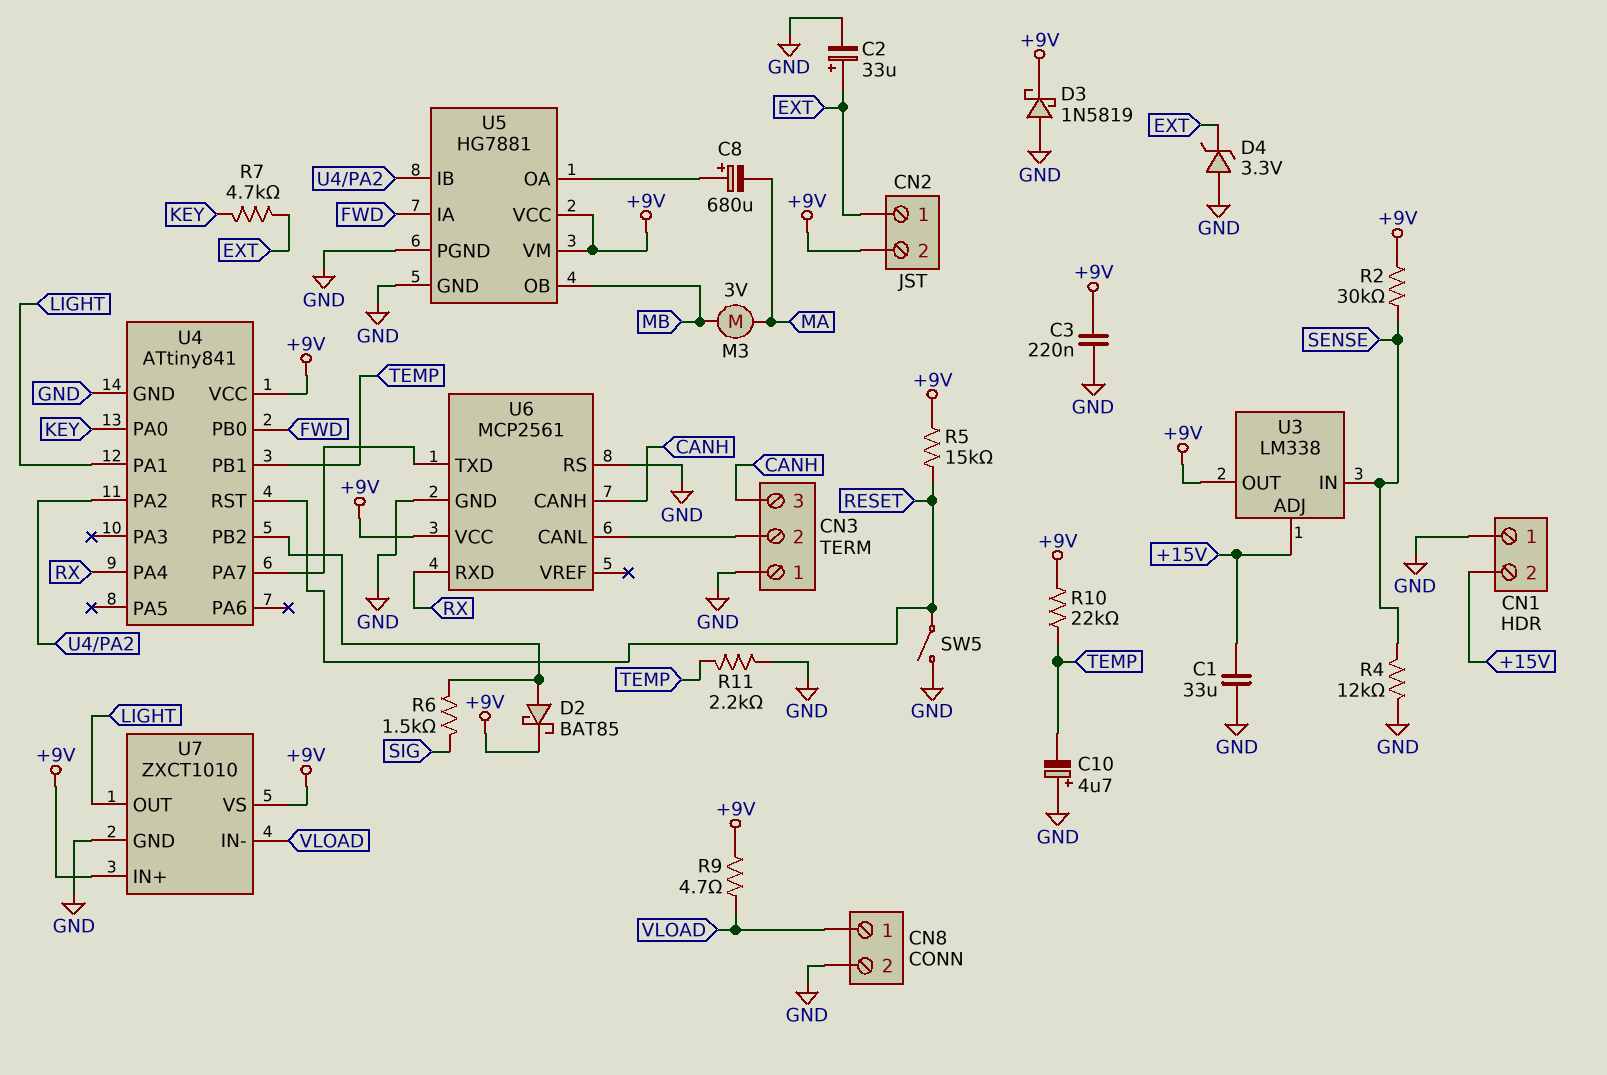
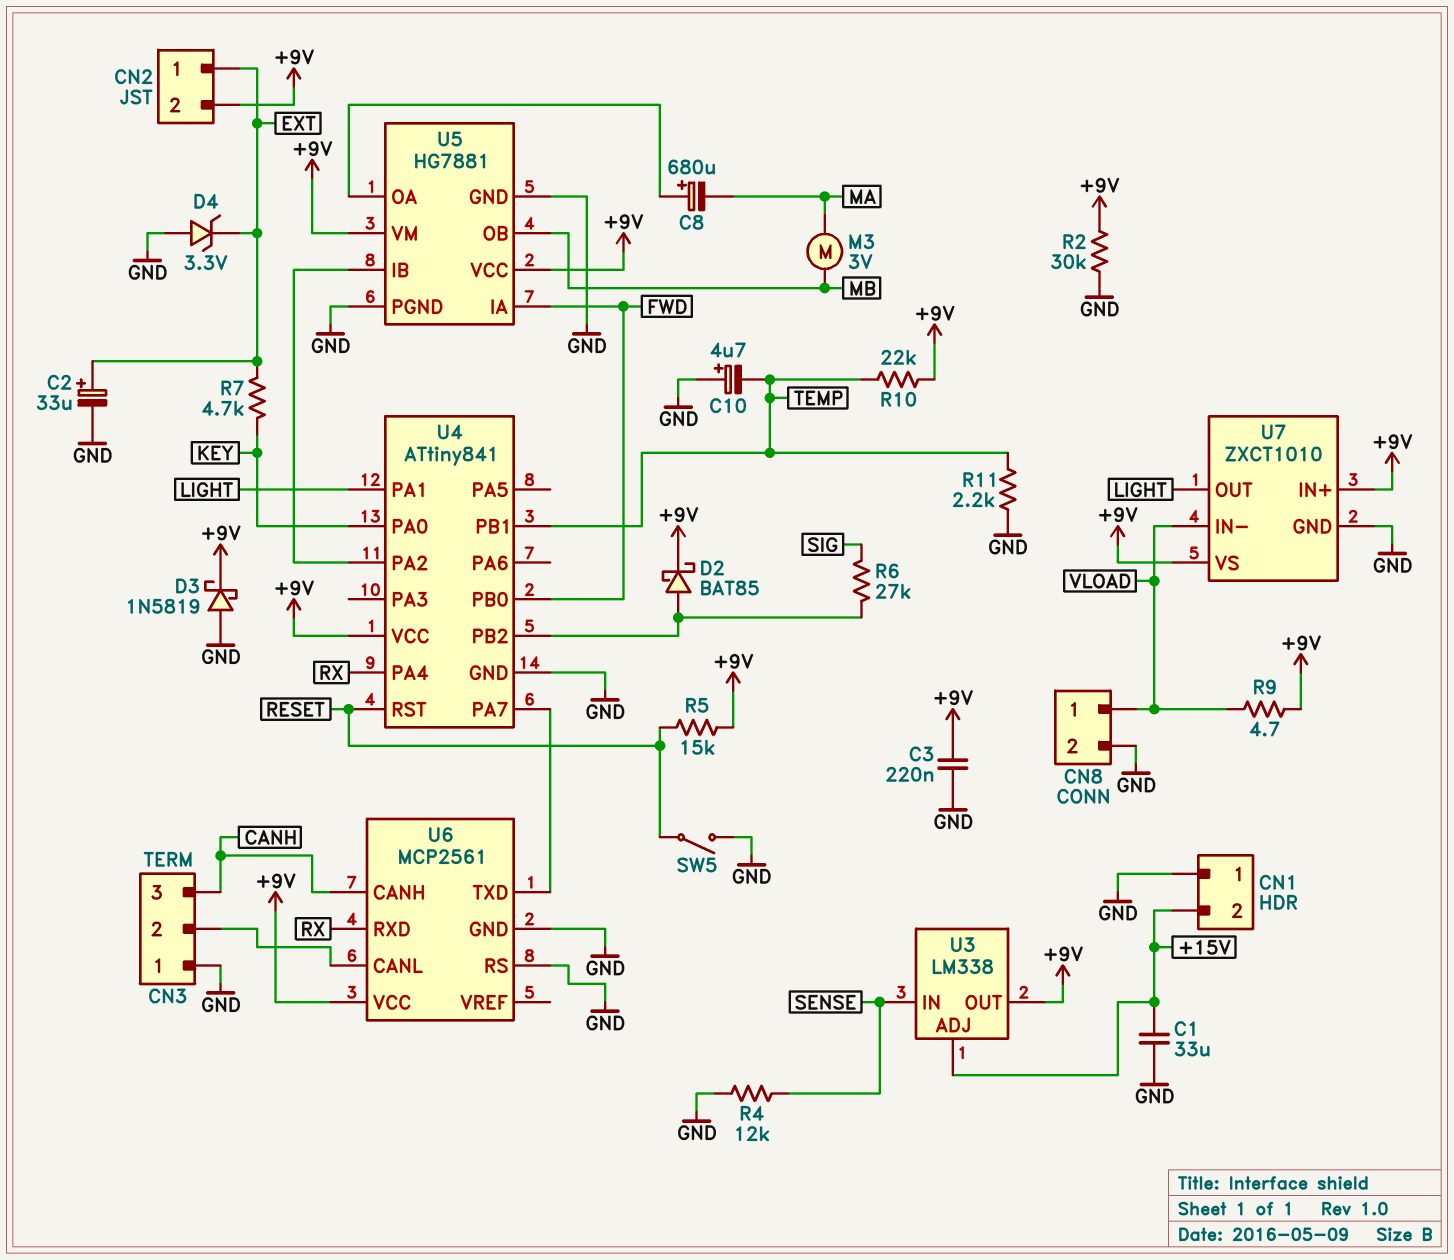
R2: 30k (+9V, SENSE) -> 30k (+9V, GND)
R6: 1.5k (SIG, U4/PB2) -> 27k (SIG, U4/PB2)

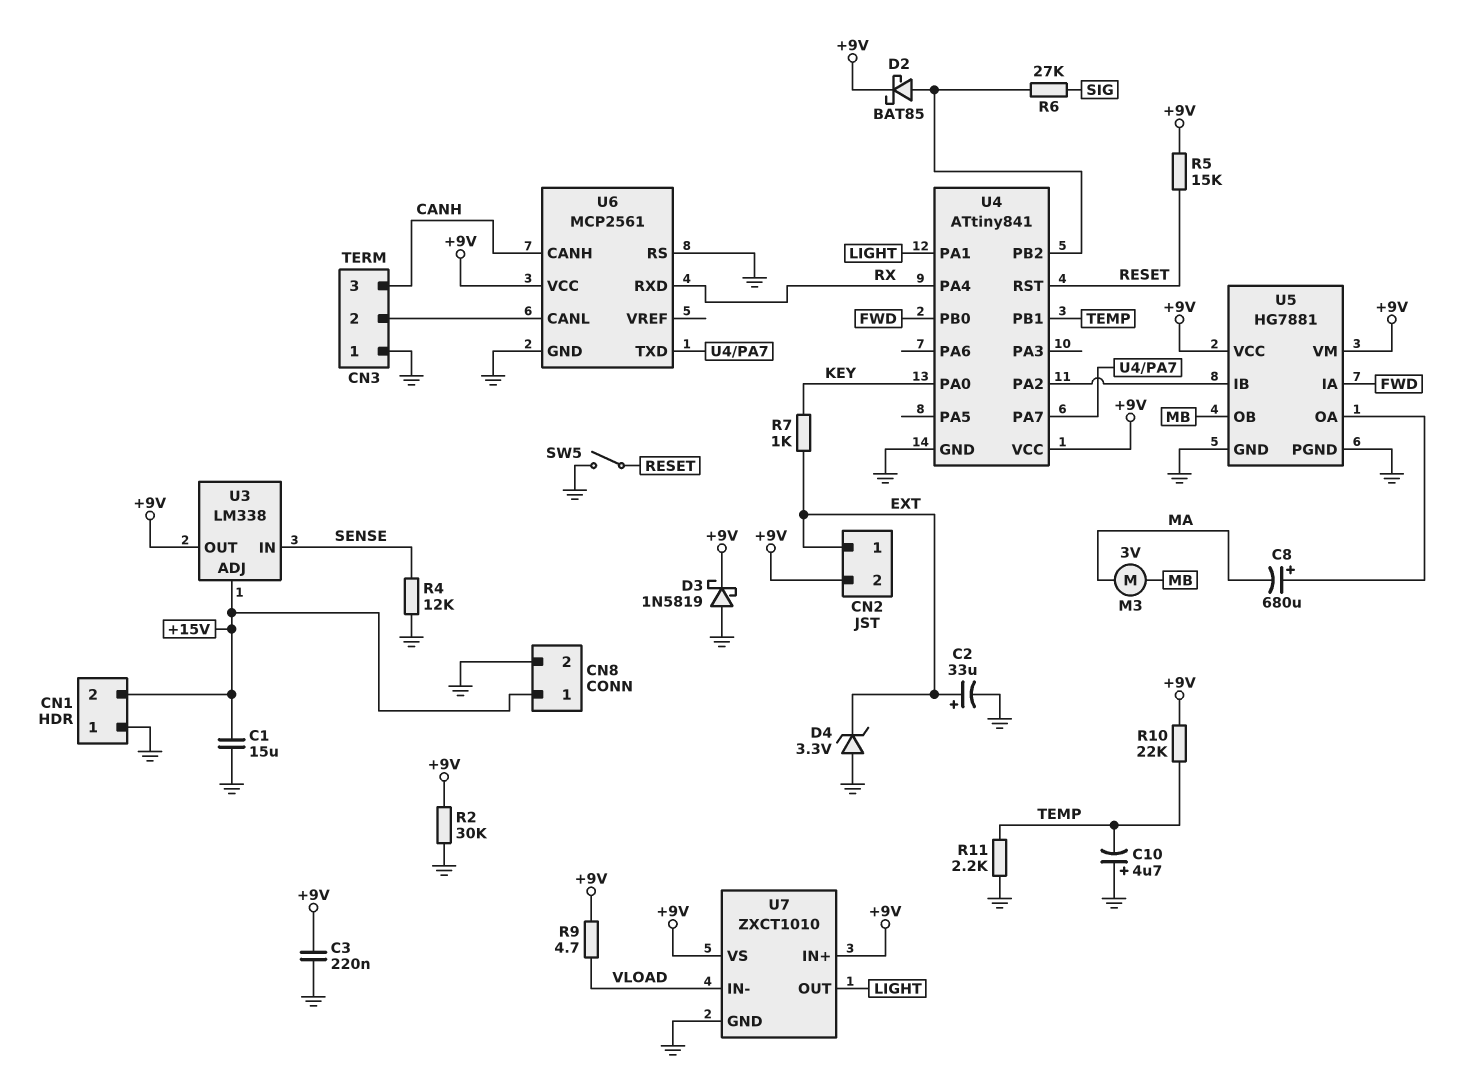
C1: 33uF (+15V, GND) -> 15uF (+15V, GND)
CN8 pin 1: VLOAD -> +15V
R7: 4.7k (EXT, KEY) -> 1k (EXT, KEY)

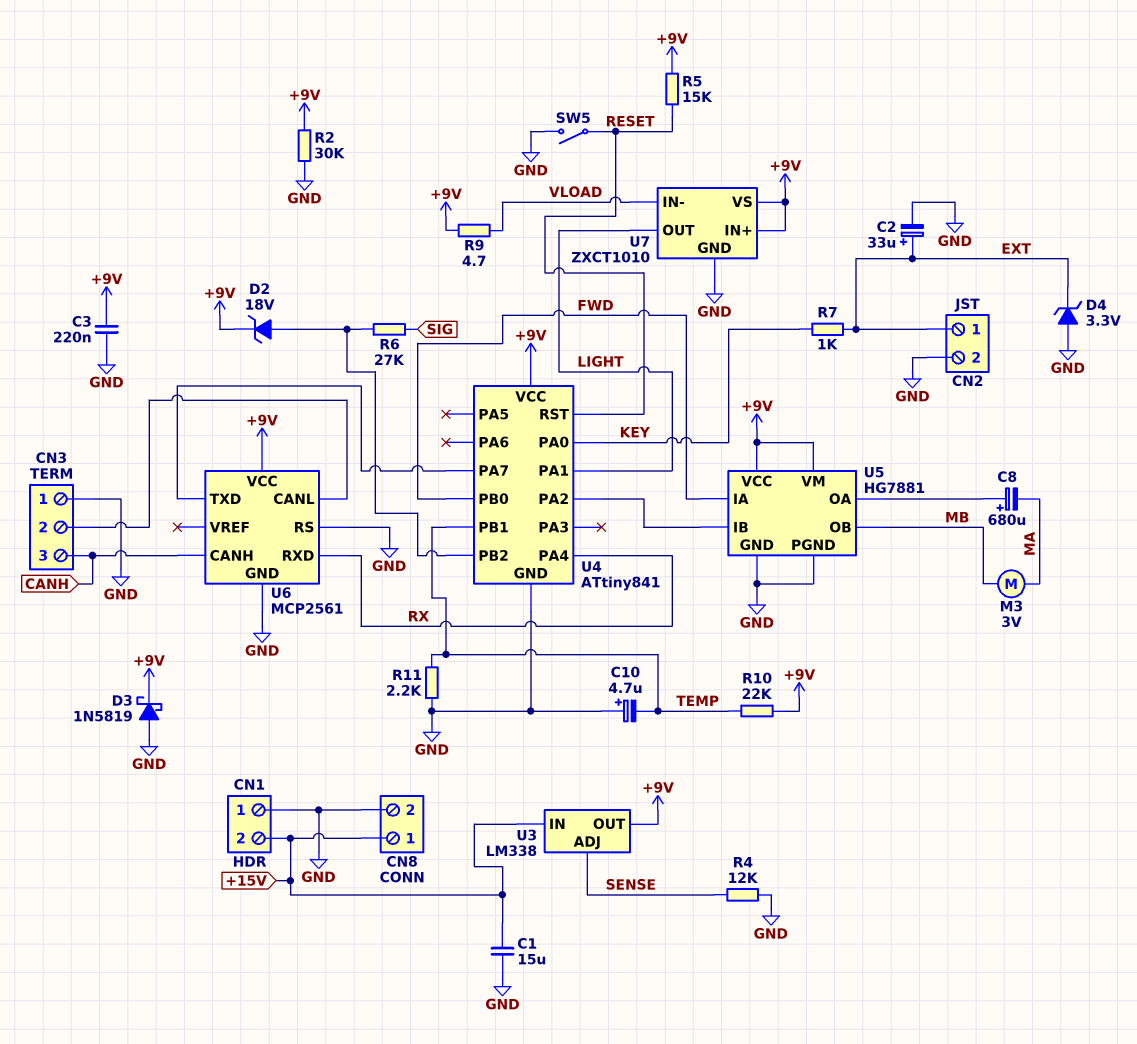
CN2 pin 2: +9V -> GND
D2: schottky BAT85 (A U4/PB2, K +9V) -> zener 18V (A U4/PB2, K +9V)
U3 pin ADJ: +15V -> SENSE
U3 pin IN: SENSE -> +15V

